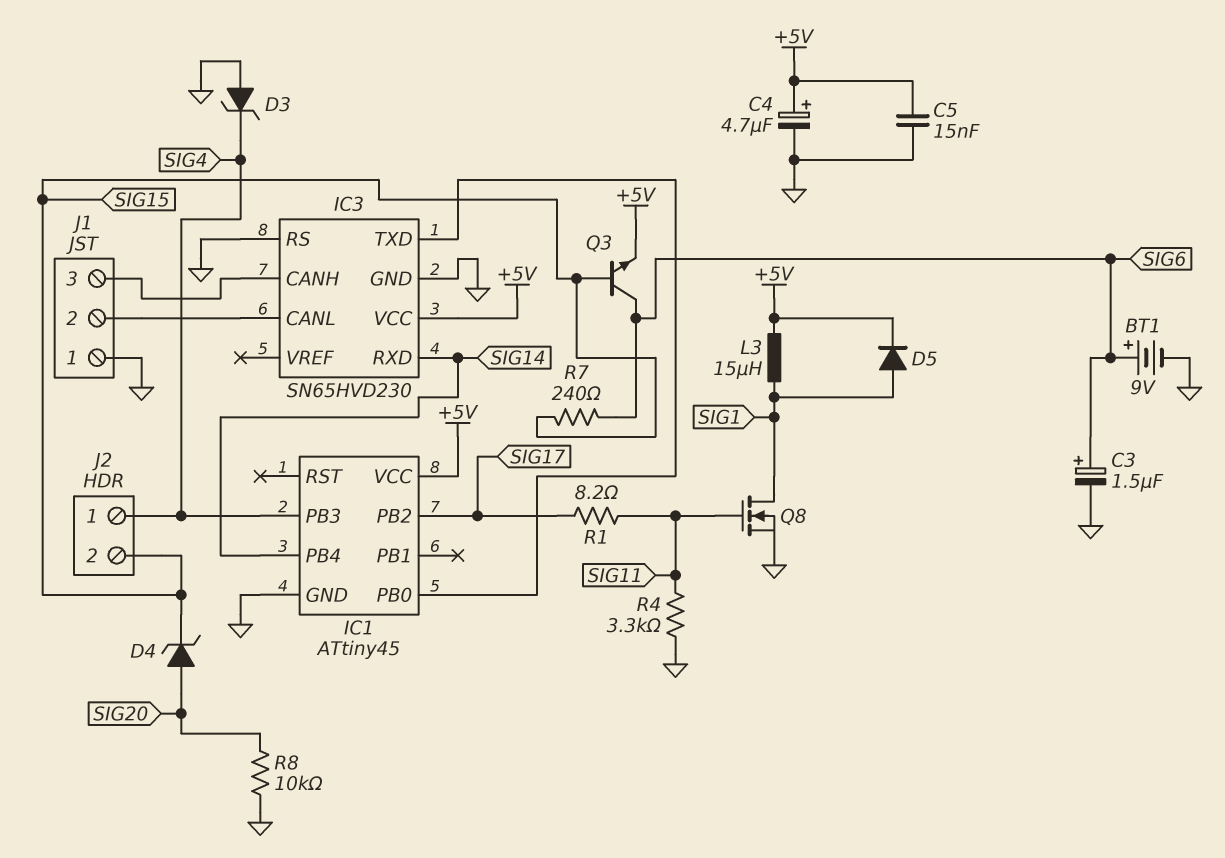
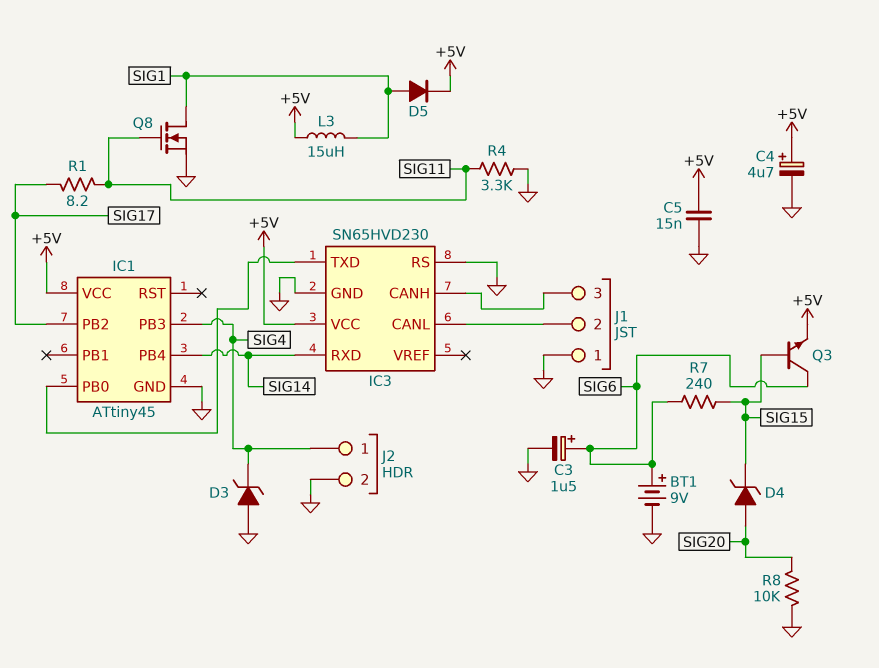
J2 pin 2: SIG15 -> GND

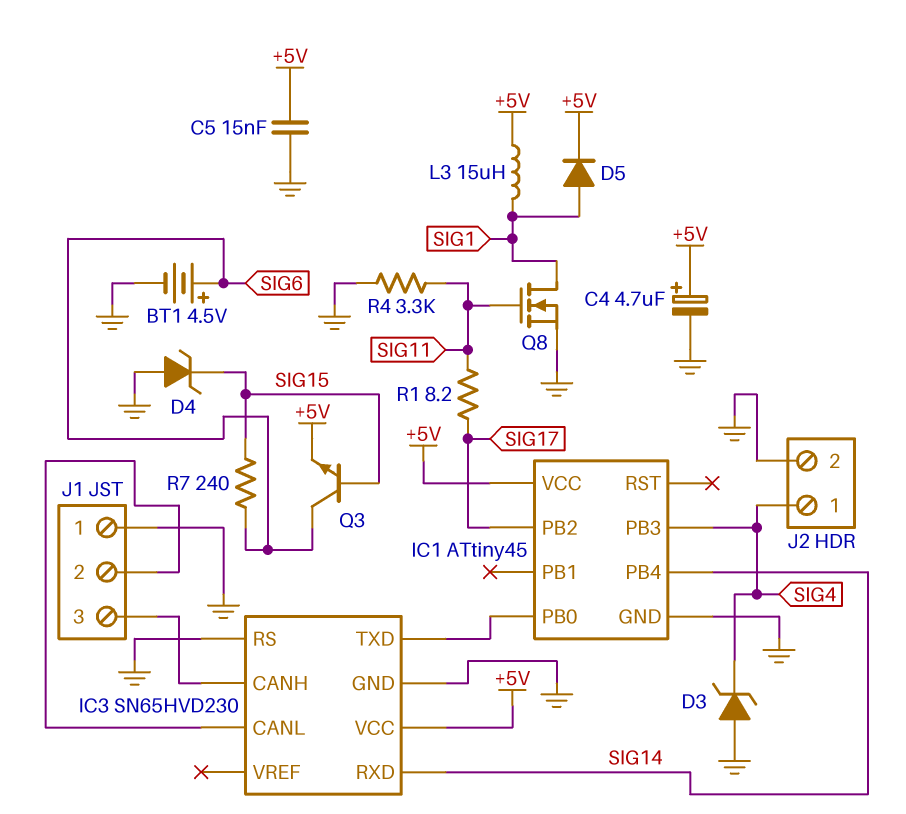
BT1: 9V (plus SIG6, minus GND) -> 4.5V (plus SIG6, minus GND)
C3: 1.5uF (plus SIG6, minus GND) -> none
D4: zener (A SIG20, K SIG15) -> zener (A GND, K SIG15)
R8: 10k (GND, SIG20) -> none

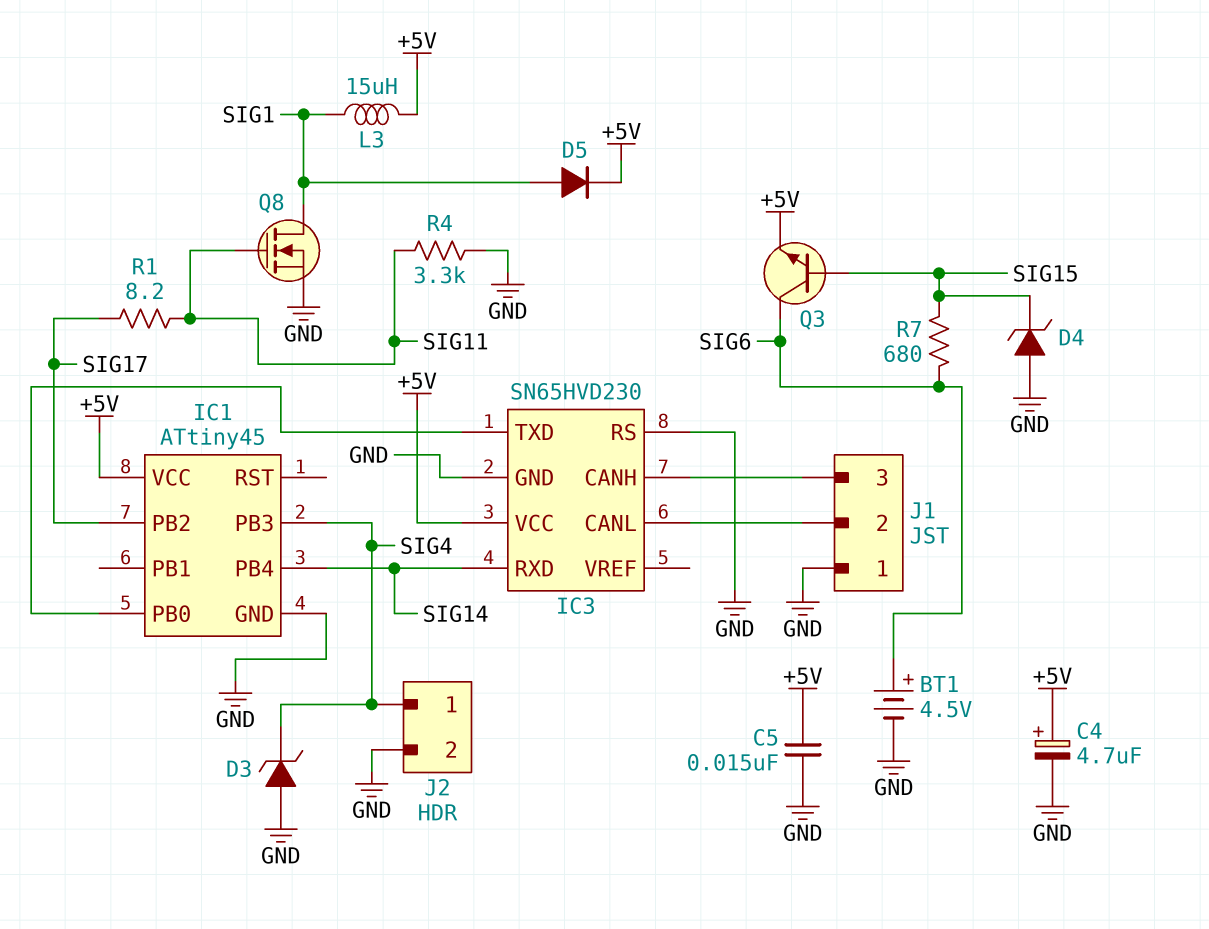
R7: 240 (SIG6, SIG15) -> 680 (SIG6, SIG15)

